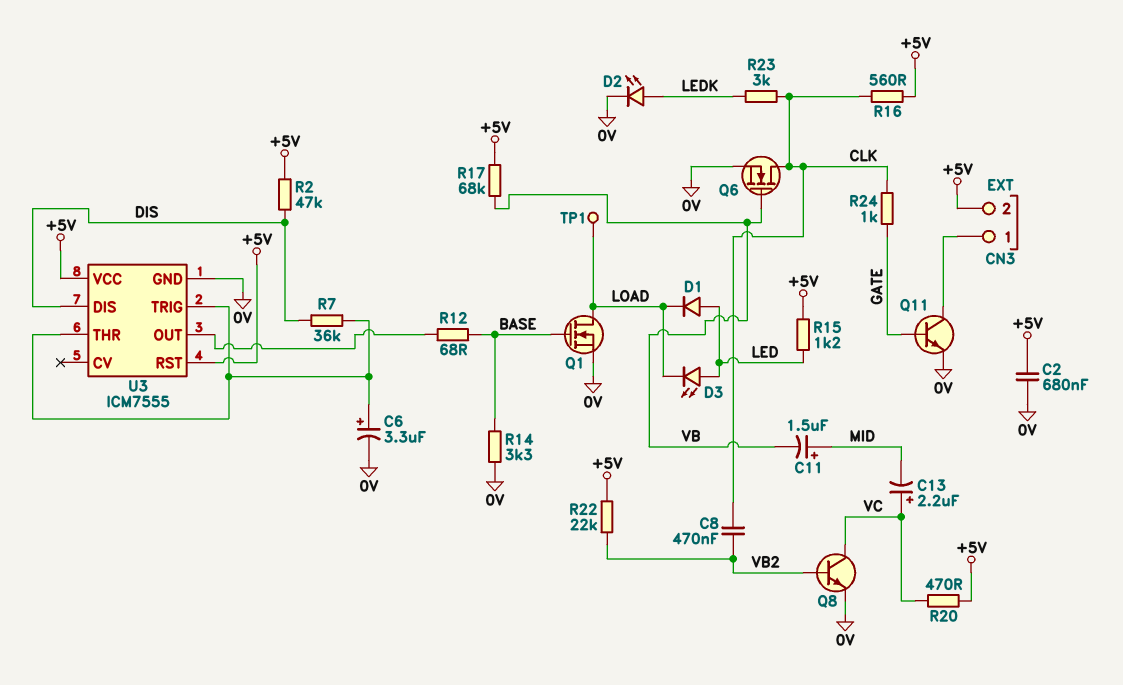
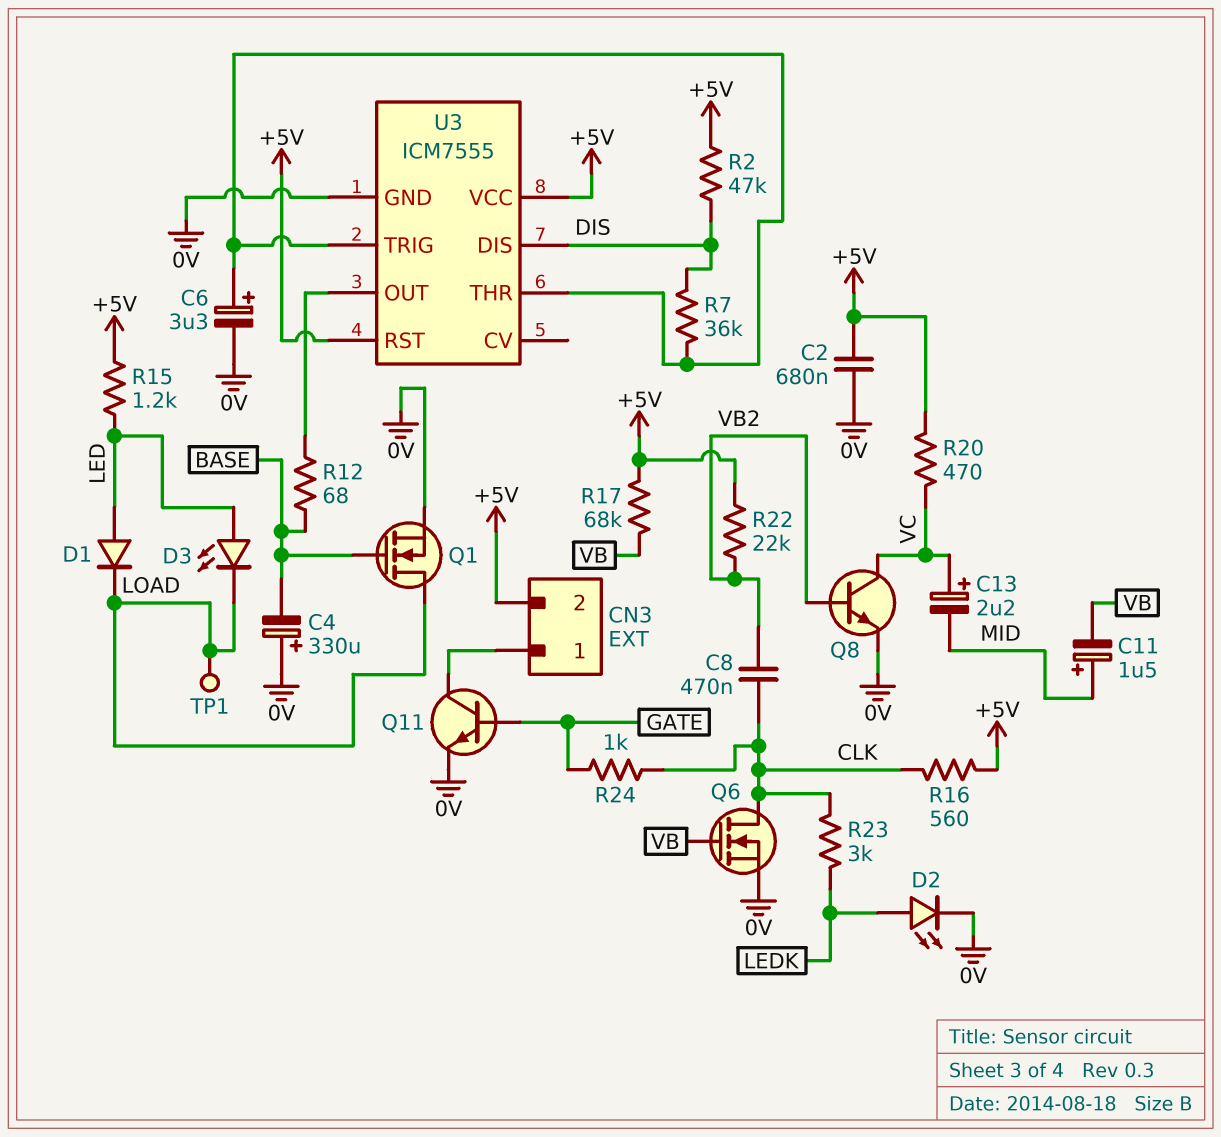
C4: none -> 330uF (plus 0V, minus BASE)
R14: 3.3k (0V, BASE) -> none

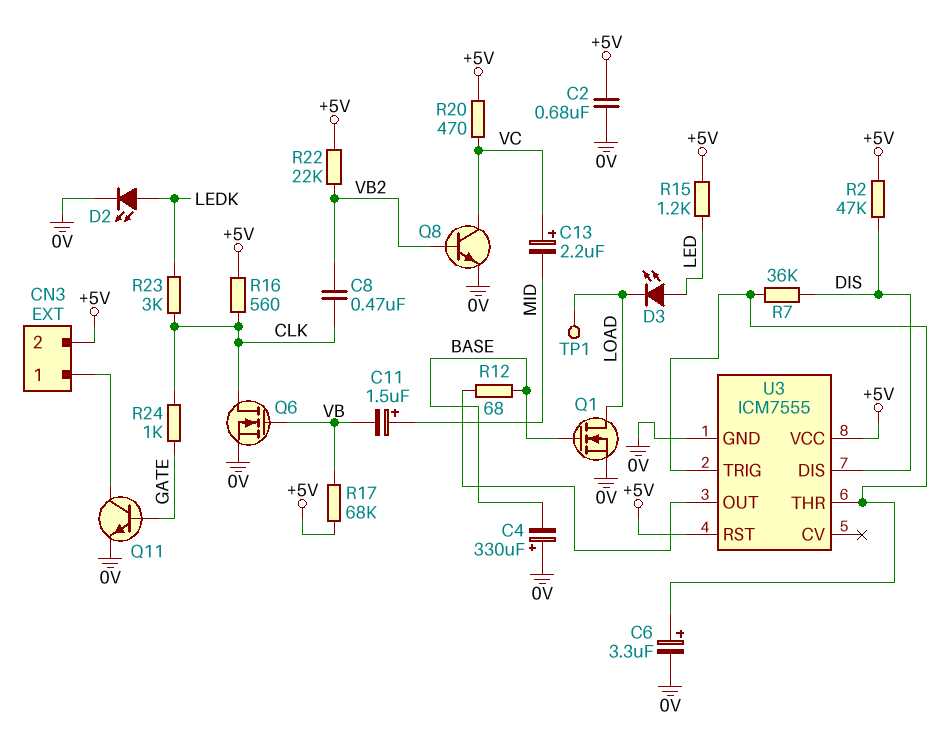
D1: diode (A LED, K LOAD) -> none

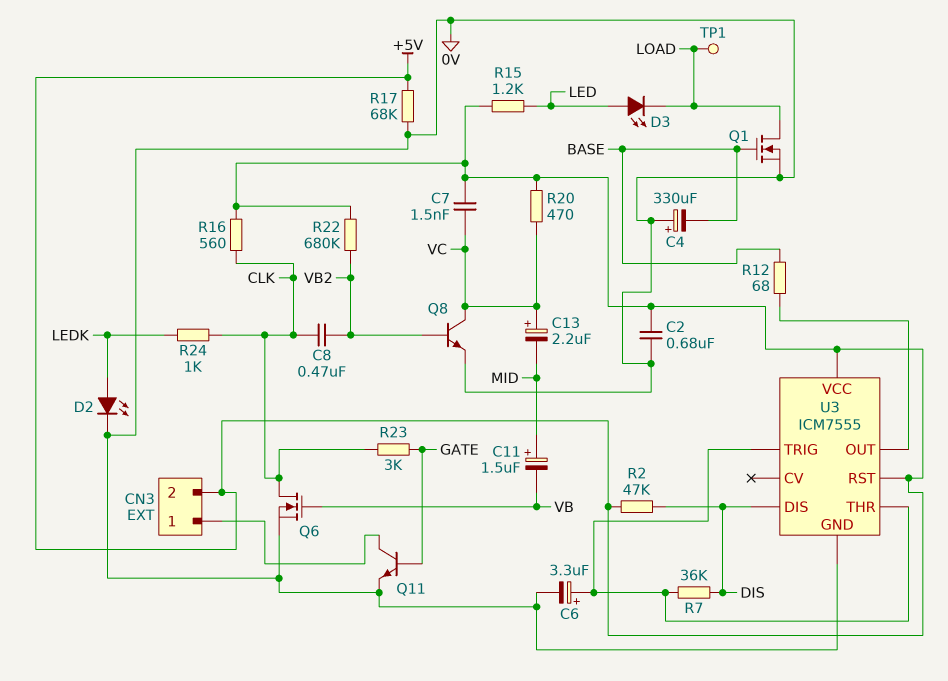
C7: none -> 1.5nF (+5V, VC)
R17: 68k (+5V, VB) -> 68k (+5V, 0V)
R22: 22k (+5V, VB2) -> 680k (+5V, VB2)
R23: 3k (CLK, LEDK) -> 3k (CLK, GATE)
R24: 1k (CLK, GATE) -> 1k (CLK, LEDK)

